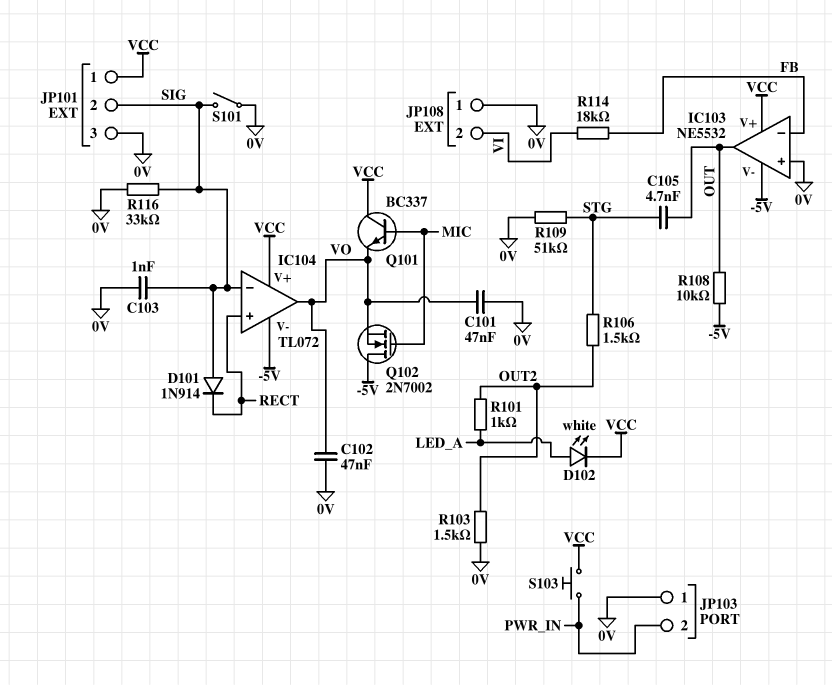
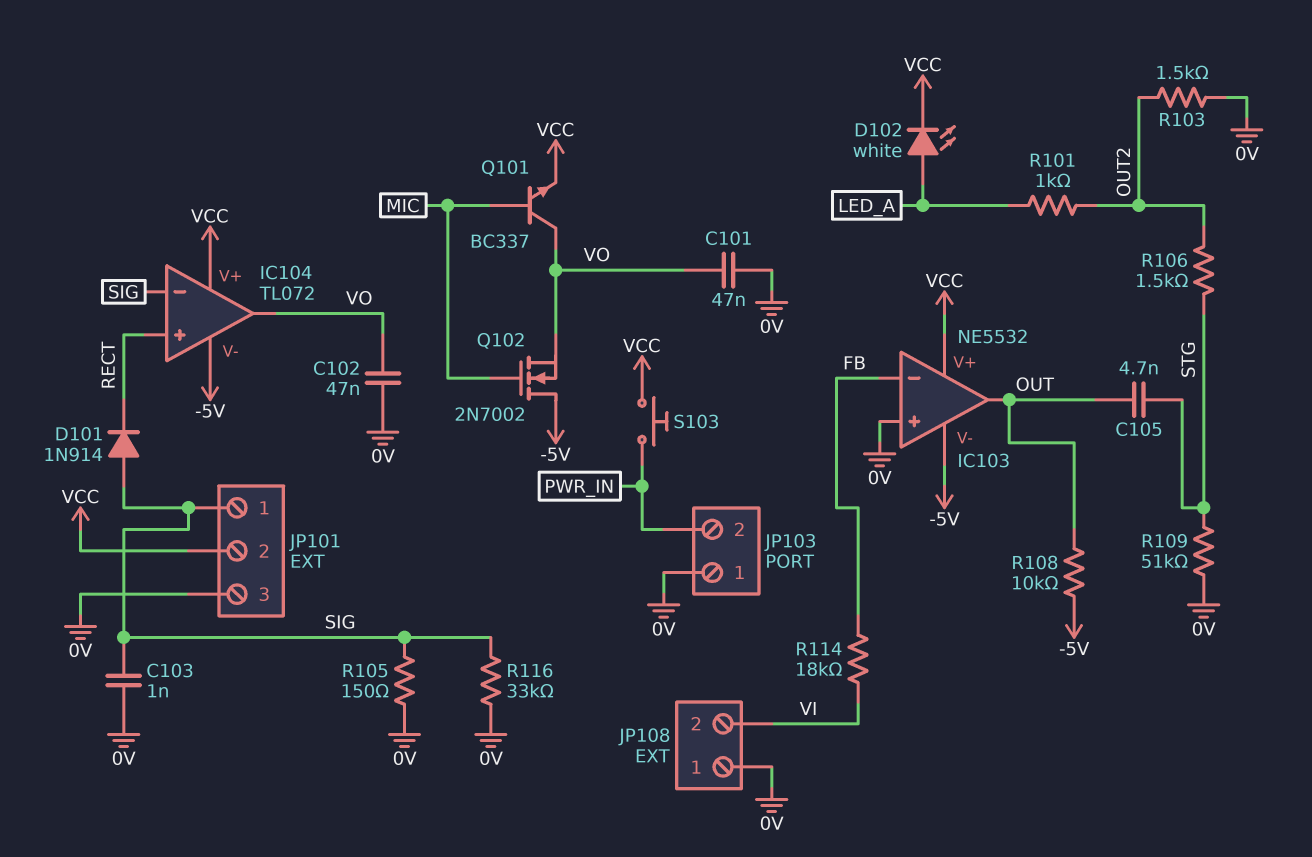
JP101 pin 1: VCC -> SIG
JP101 pin 2: SIG -> VCC
Q101: NPN BC337 (B MIC, C VCC, E VO) -> NPN BC337 (B MIC, C VO, E VCC)
R105: none -> 150 (0V, SIG)
S101: switch (0V, SIG) -> none

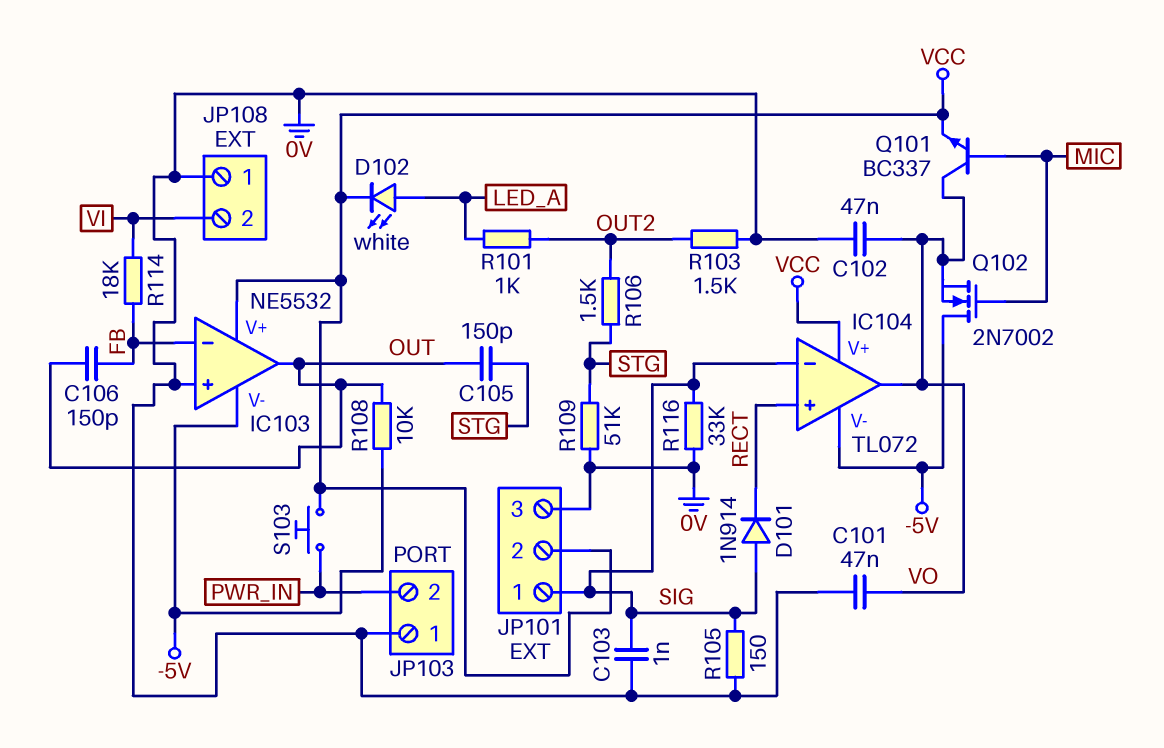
C105: 4.7nF (OUT, STG) -> 150pF (OUT, STG)
C106: none -> 150pF (FB, OUT)

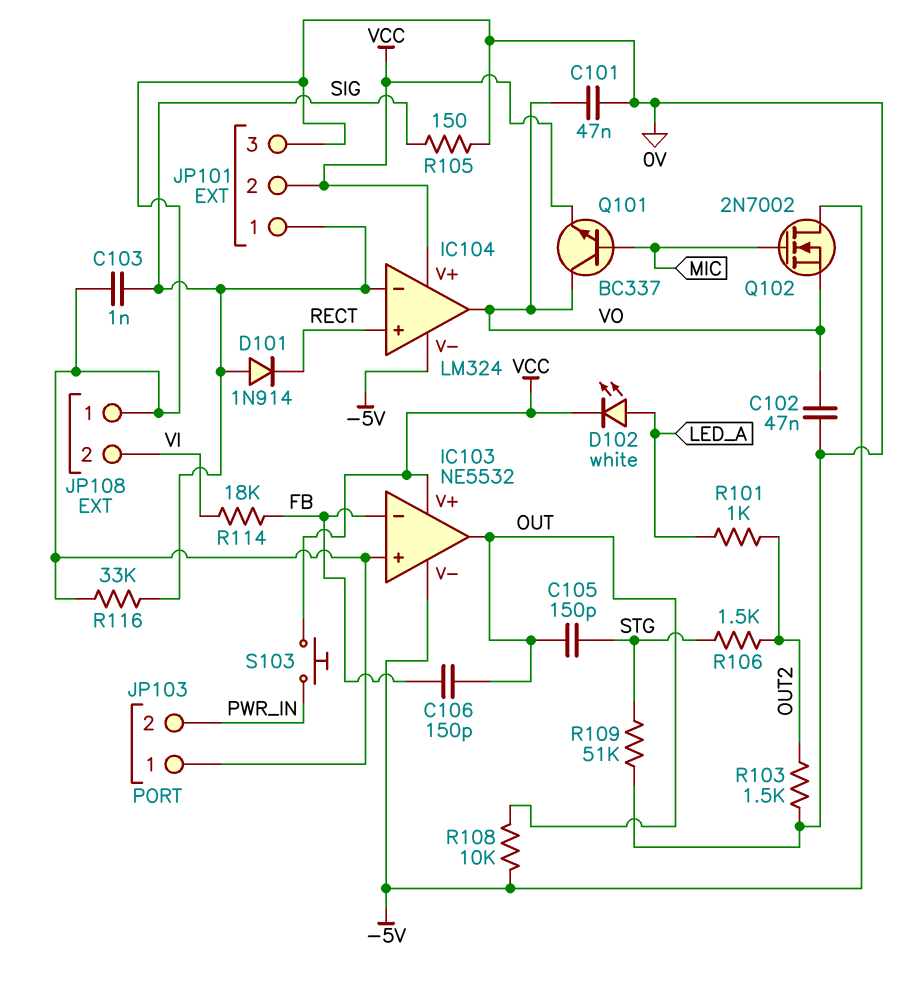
IC104: TL072 -> LM324

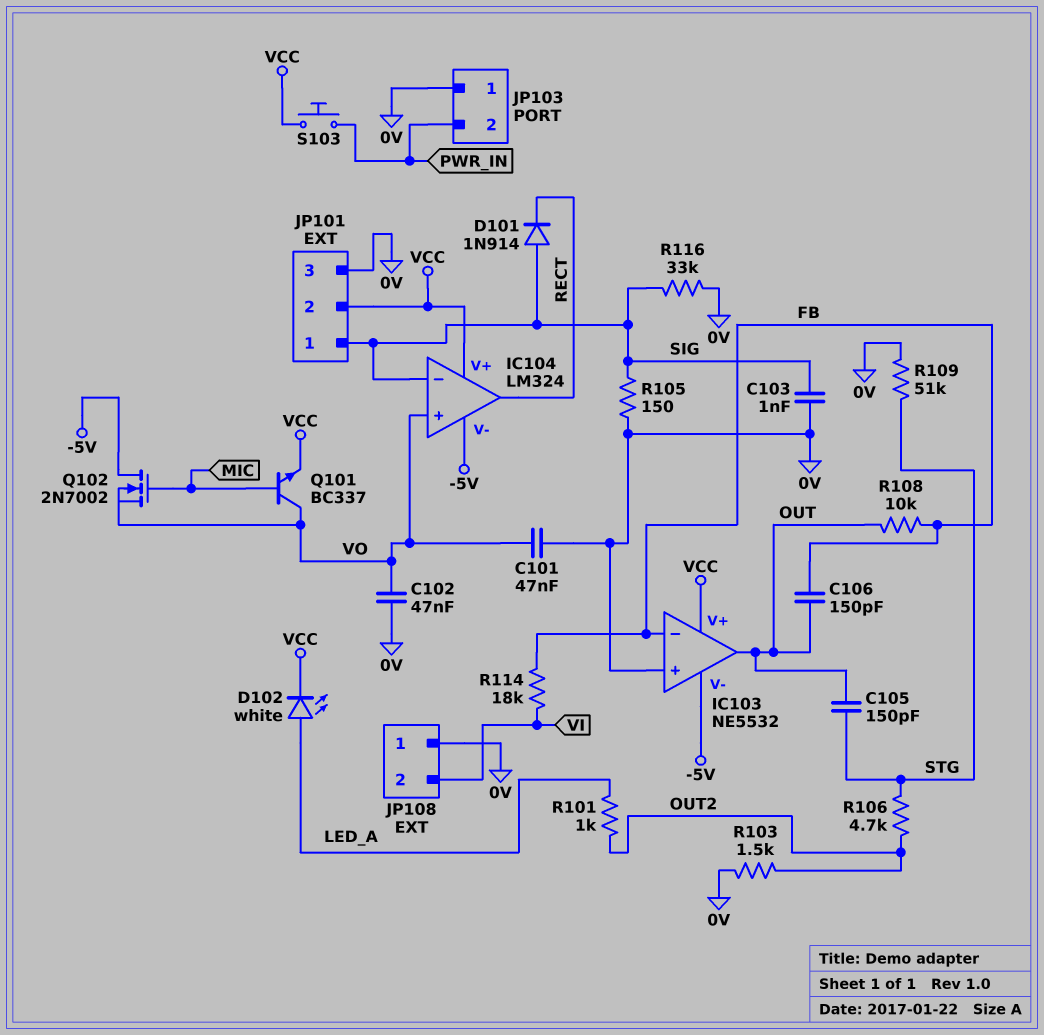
IC104 pin in+: RECT -> VO
IC104 pin out: VO -> RECT
R106: 1.5k (OUT2, STG) -> 4.7k (OUT2, STG)
R108: 10k (-5V, OUT) -> 10k (FB, OUT)

